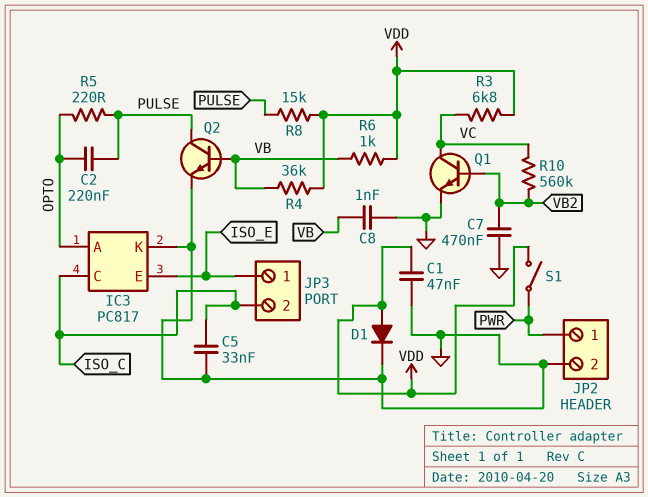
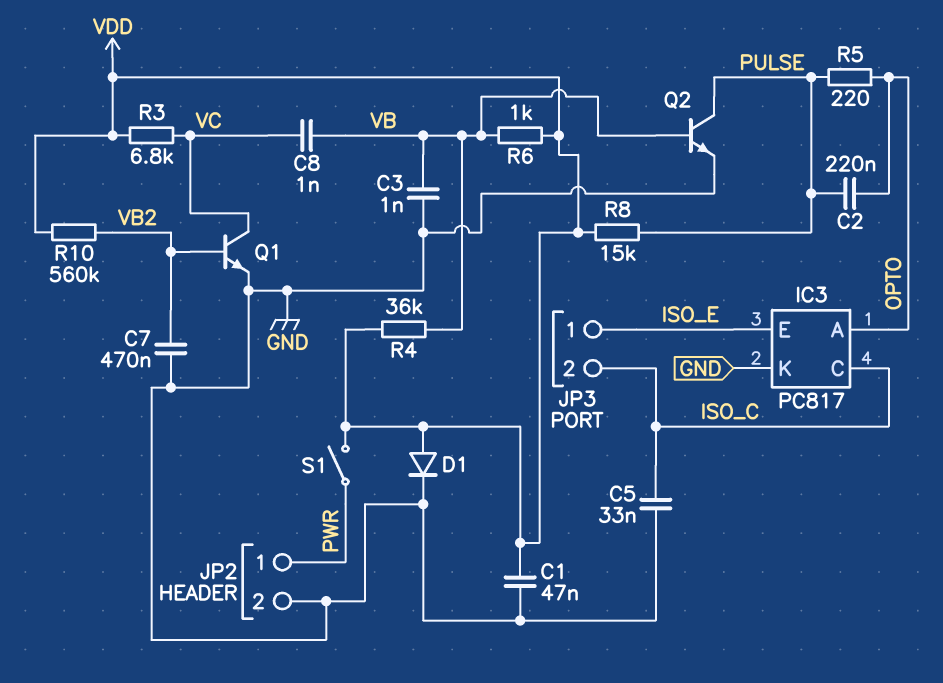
C3: none -> 1nF (GND, VB)
C8: 1nF (GND, VB) -> 1nF (VB, VC)
R10: 560k (VB2, VC) -> 560k (VB2, VDD)

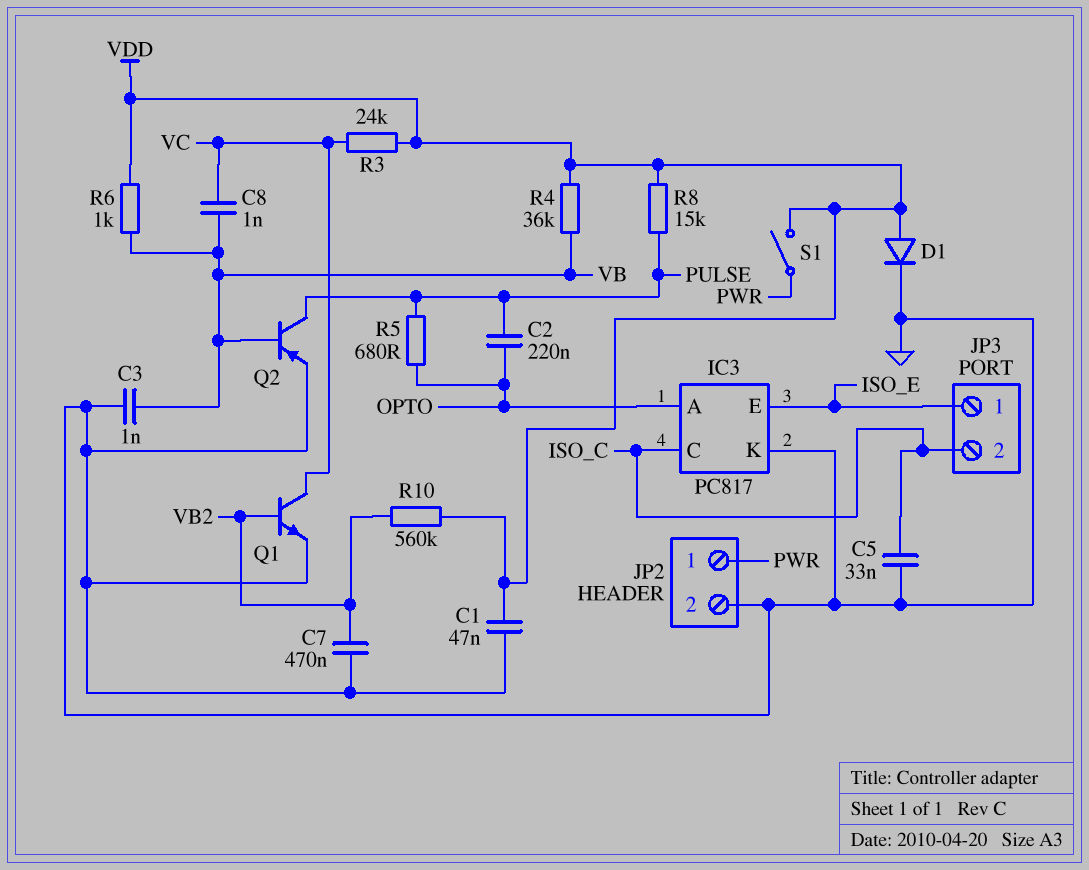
Q2: NPN (B VB, C PULSE, E GND) -> PNP (B VB, C PULSE, E GND)
R3: 6.8k (VC, VDD) -> 24k (VC, VDD)
R5: 220 (OPTO, PULSE) -> 680 (OPTO, PULSE)

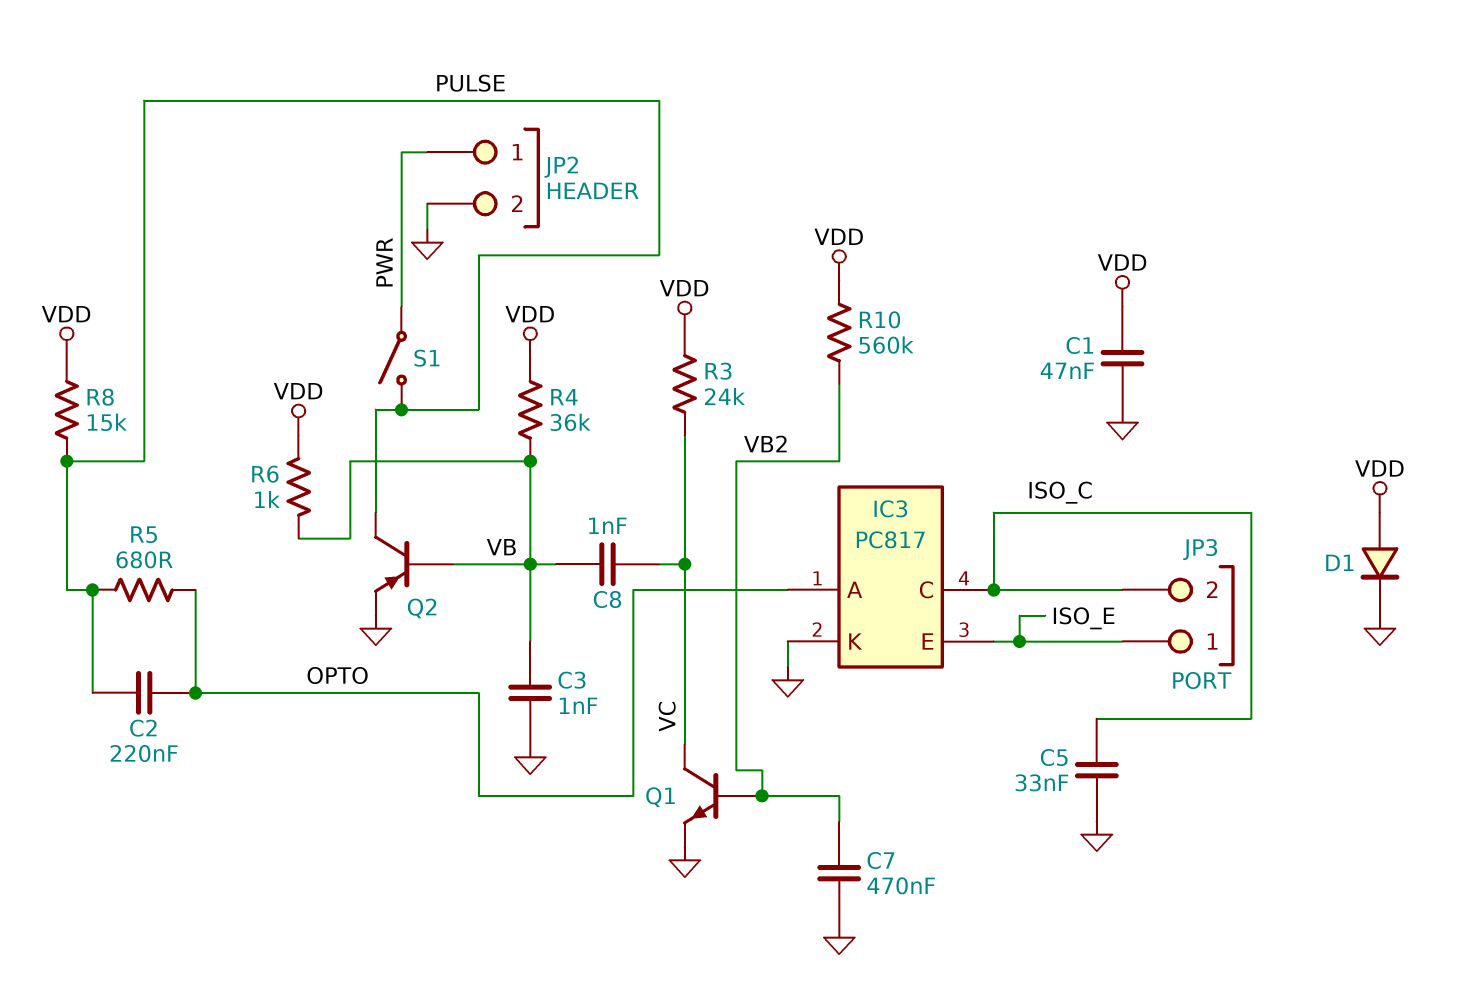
S1: switch (PWR, VDD) -> switch (PULSE, PWR)

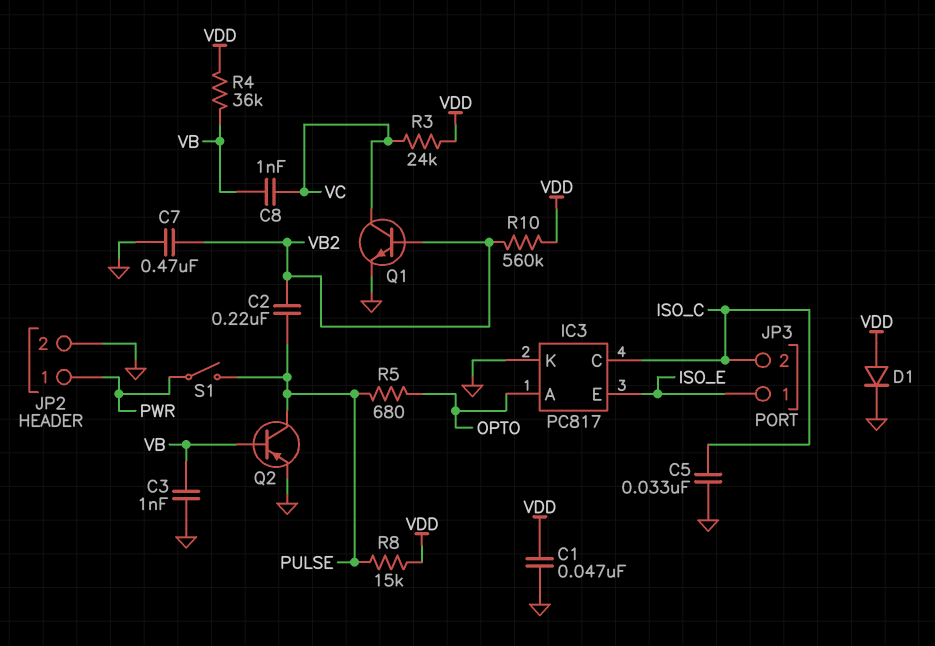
C2: 220nF (OPTO, PULSE) -> 220nF (PULSE, VB2)
R6: 1k (VB, VDD) -> none

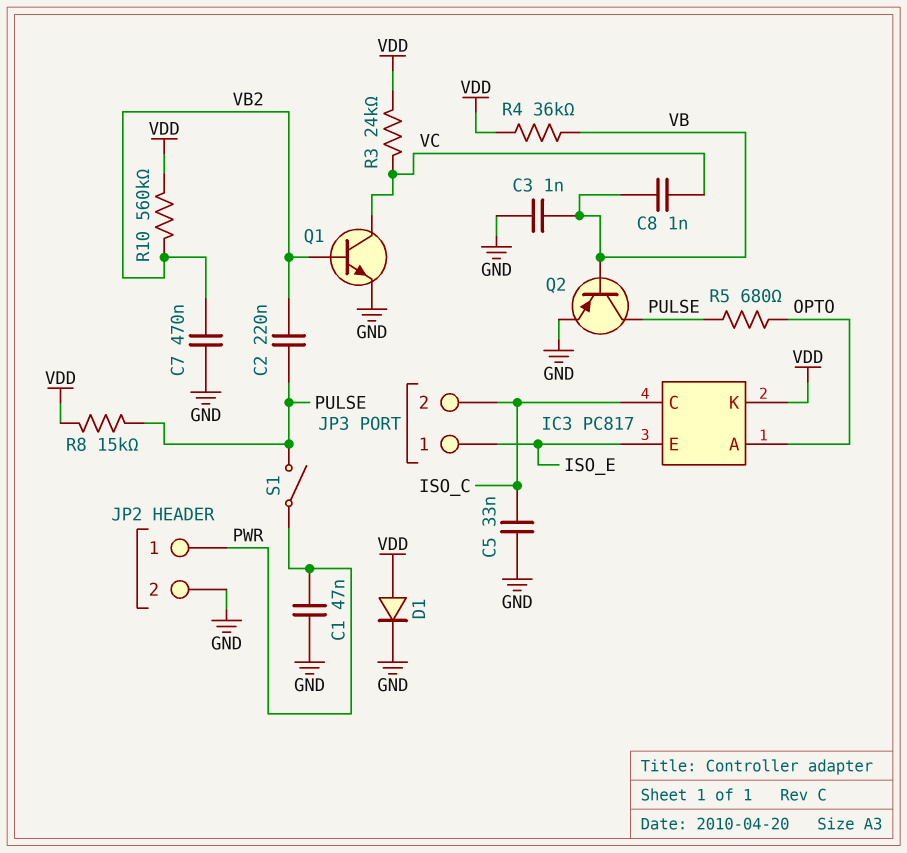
C1: 47nF (GND, VDD) -> 47nF (GND, PWR)
IC3 pin K: GND -> VDD

